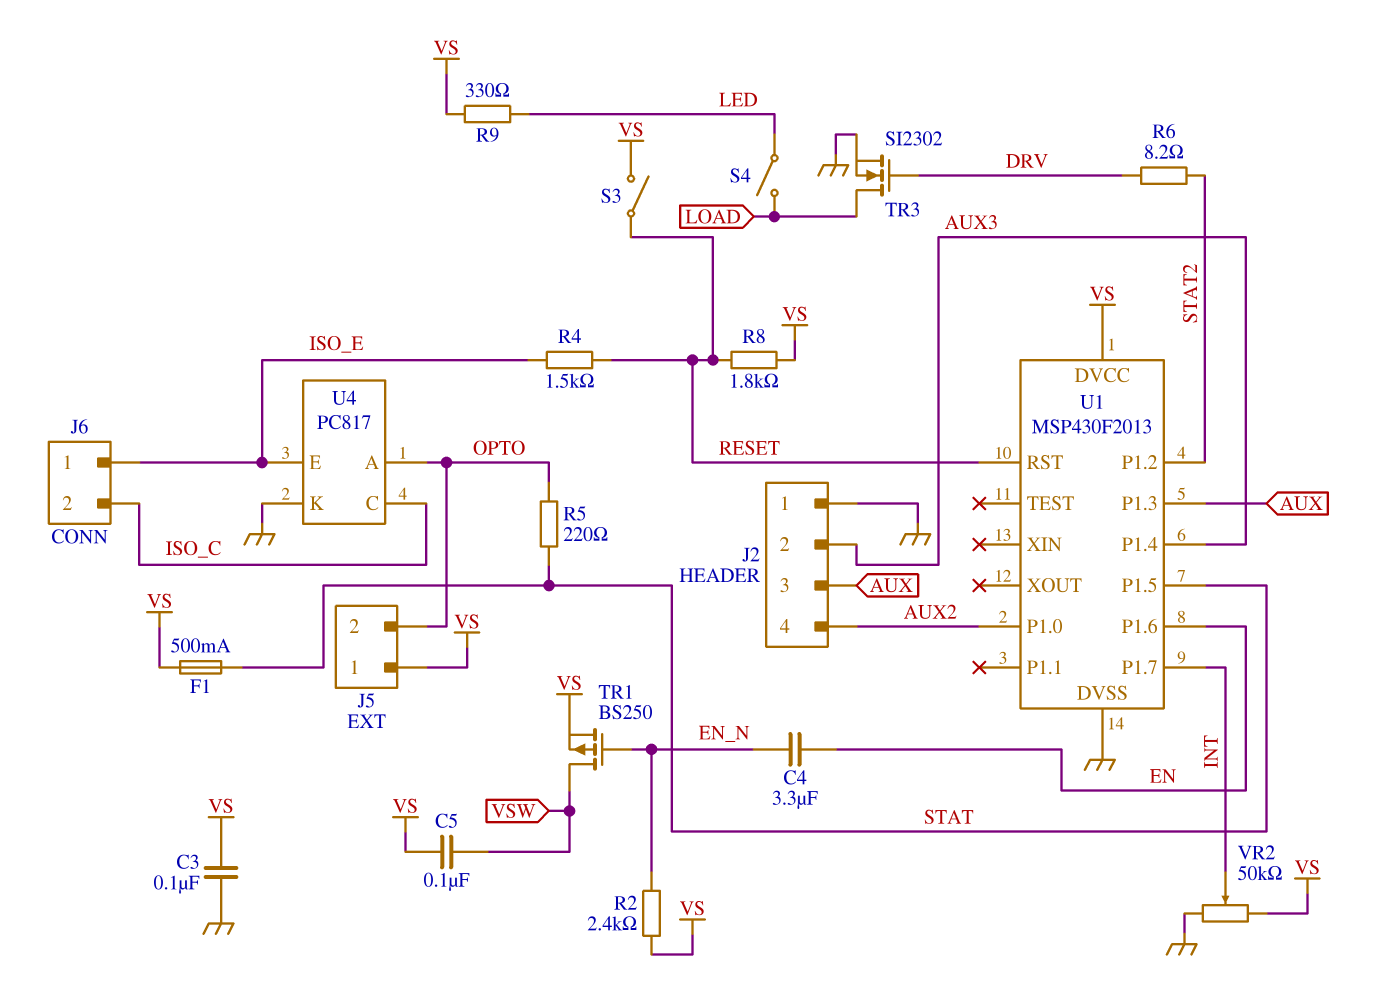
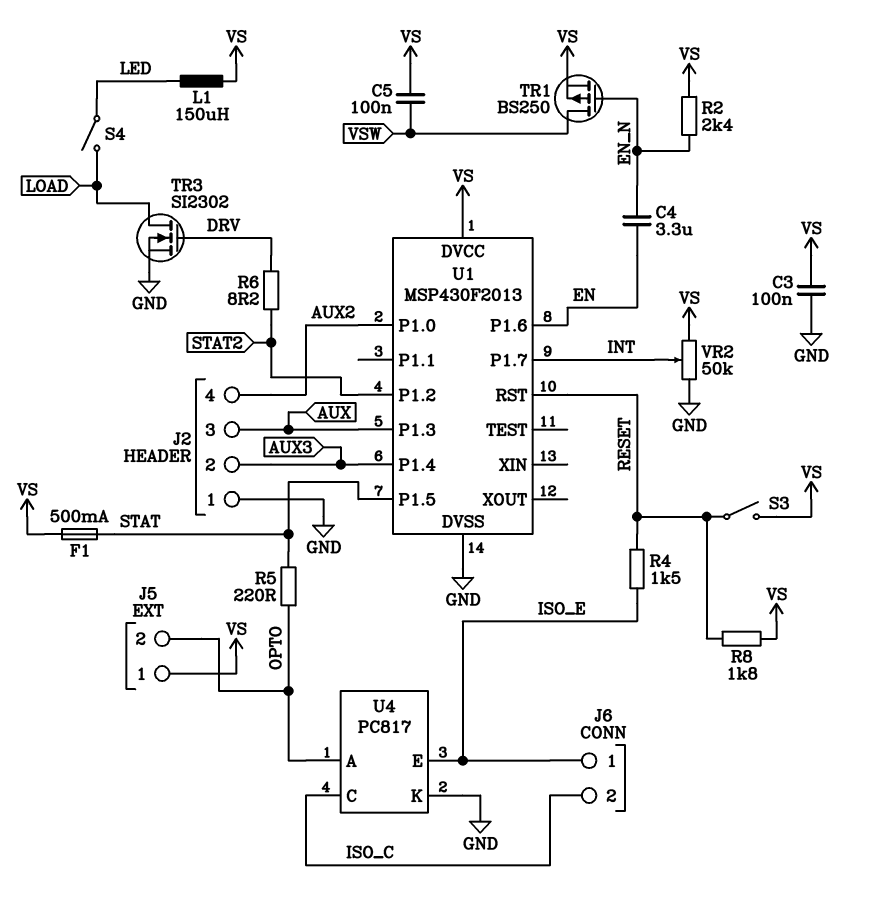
L1: none -> 150uH (LED, VS)
R9: 330 (LED, VS) -> none

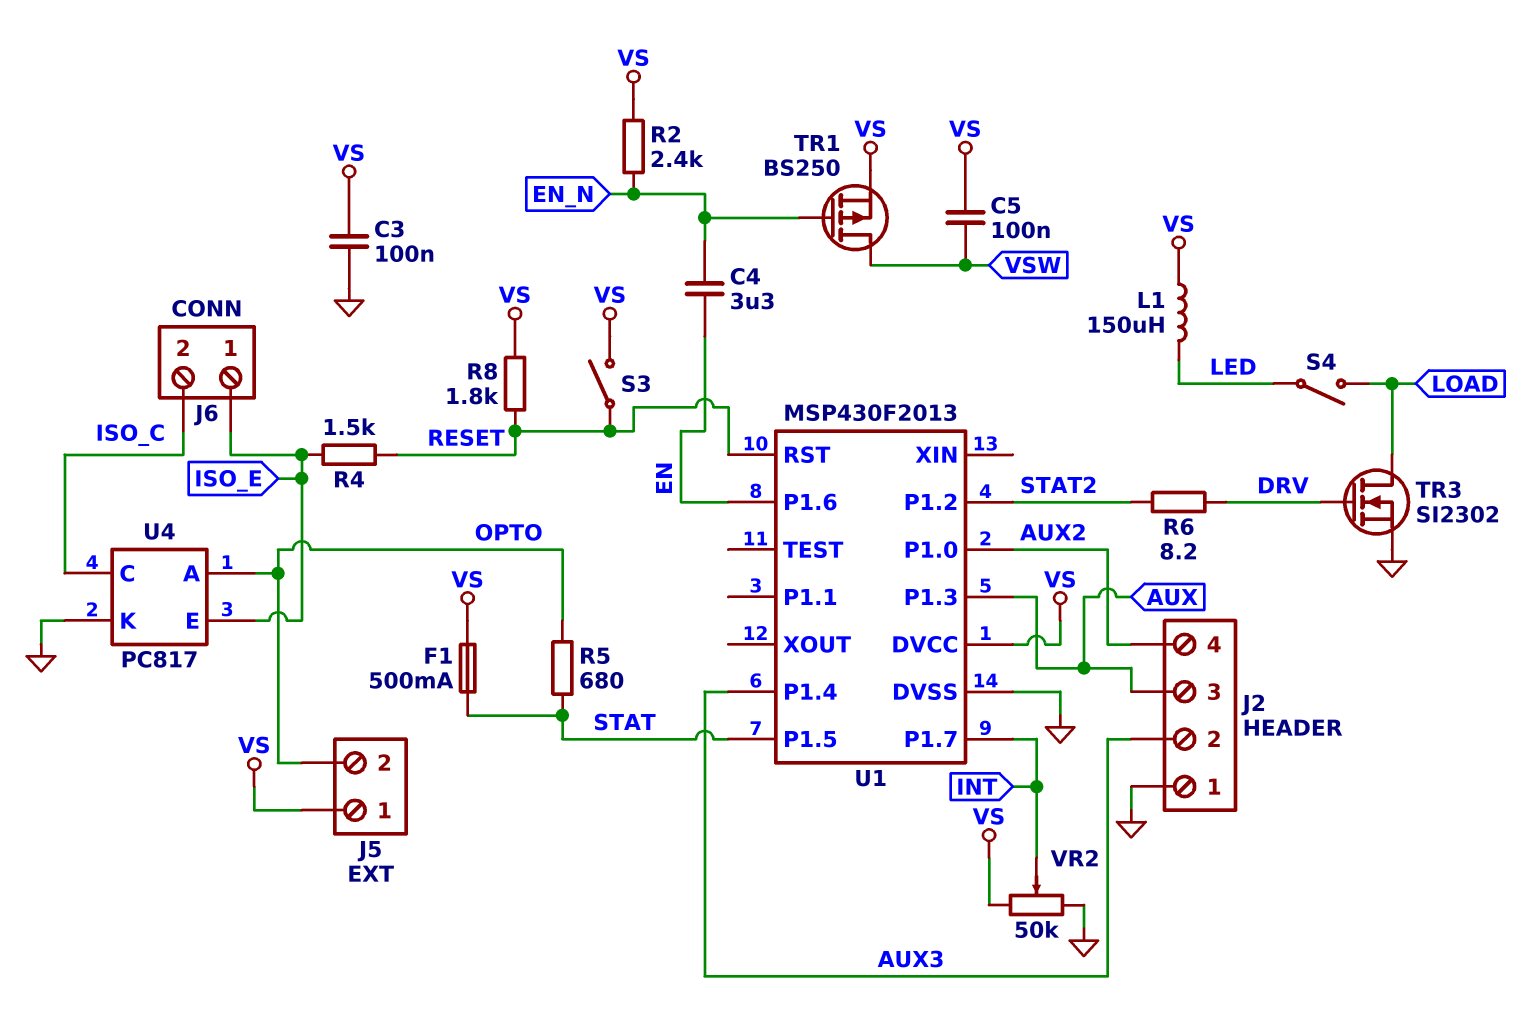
R5: 220 (OPTO, STAT) -> 680 (OPTO, STAT)

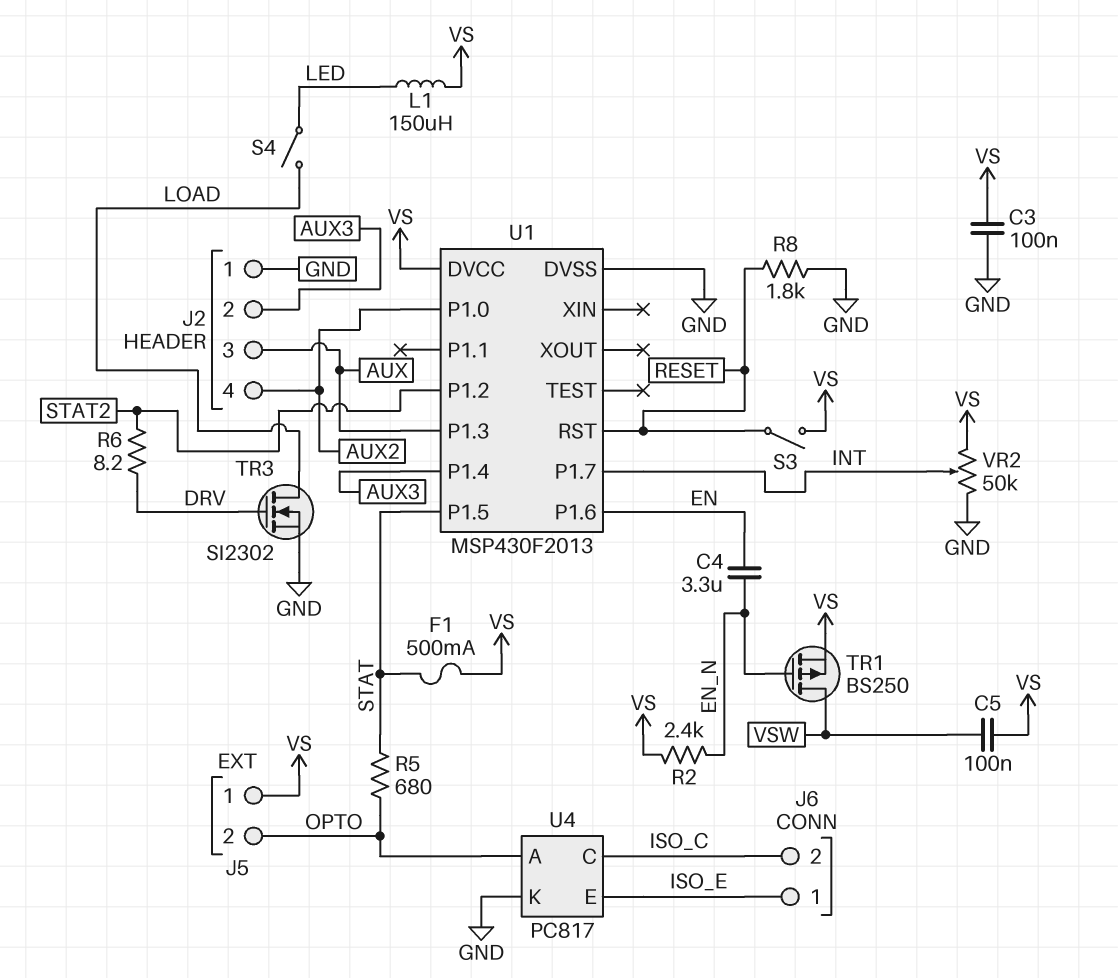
R4: 1.5k (ISO_E, RESET) -> none
R8: 1.8k (RESET, VS) -> 1.8k (GND, RESET)

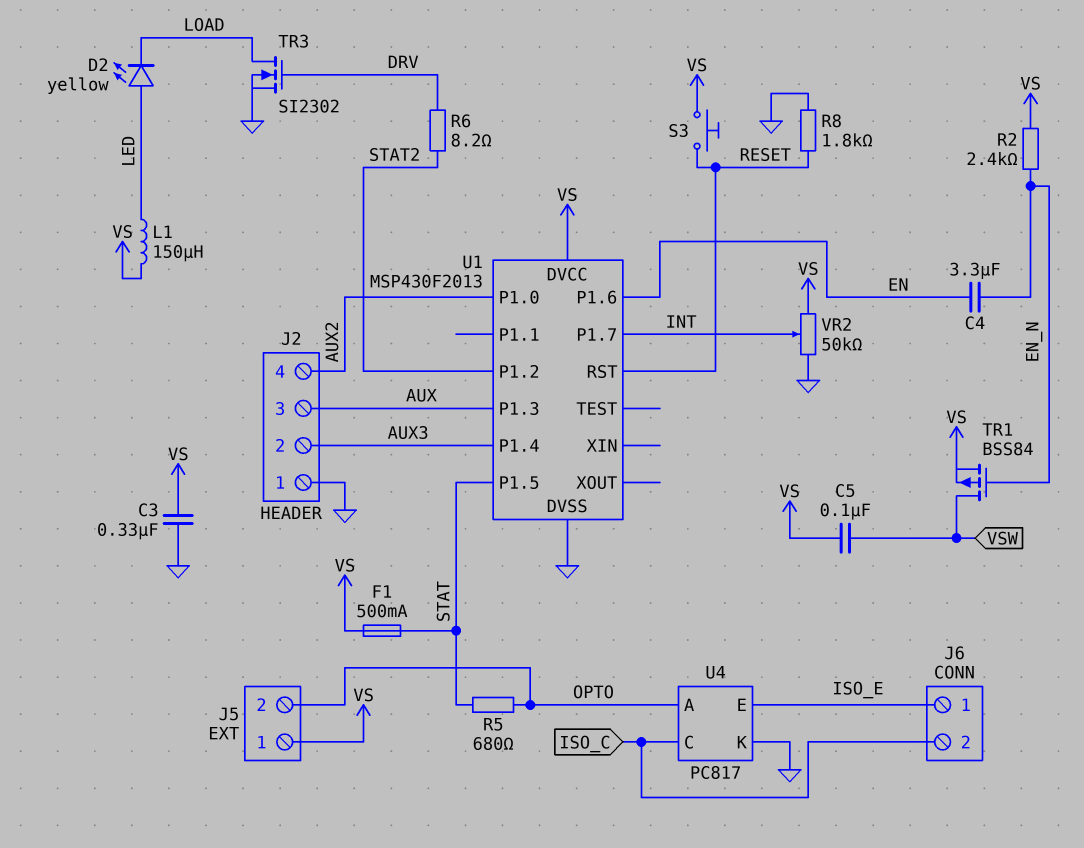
C3: 100nF (GND, VS) -> 330nF (GND, VS)
D2: none -> LED yellow (A LED, K LOAD)
S3: switch (RESET, VS) -> button (RESET, VS)
S4: switch (LED, LOAD) -> none
TR1: PMOS BS250 (G EN_N, D VSW, S VS) -> PMOS BSS84 (G EN_N, D VSW, S VS)

